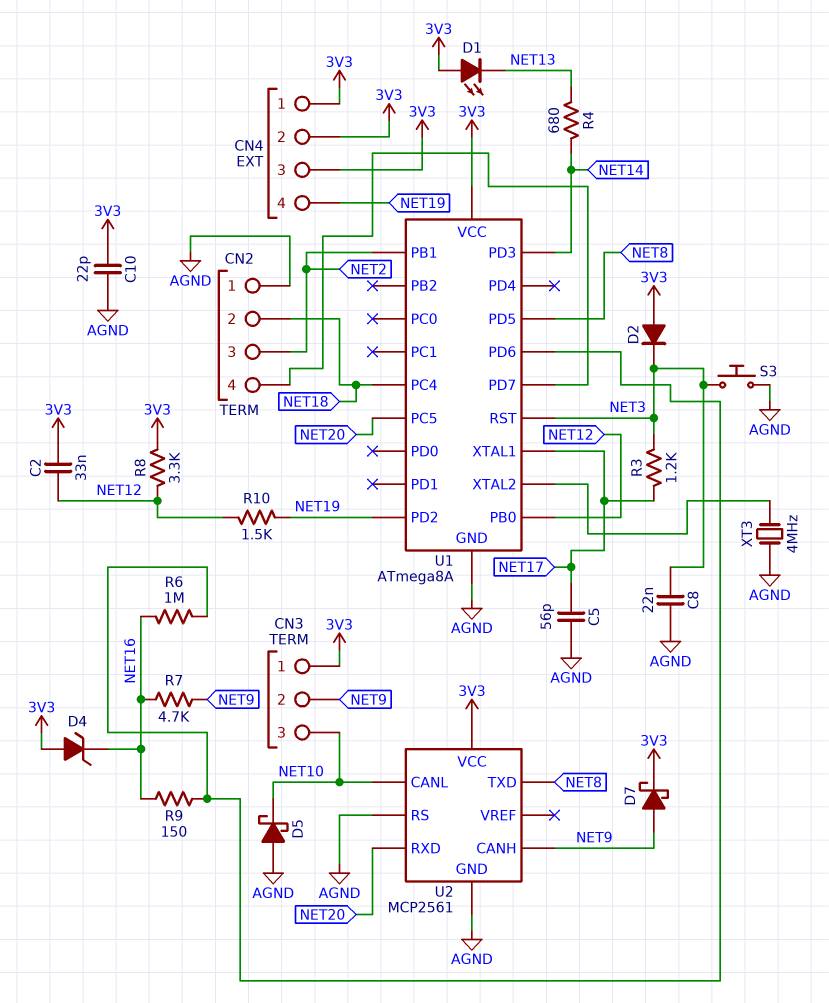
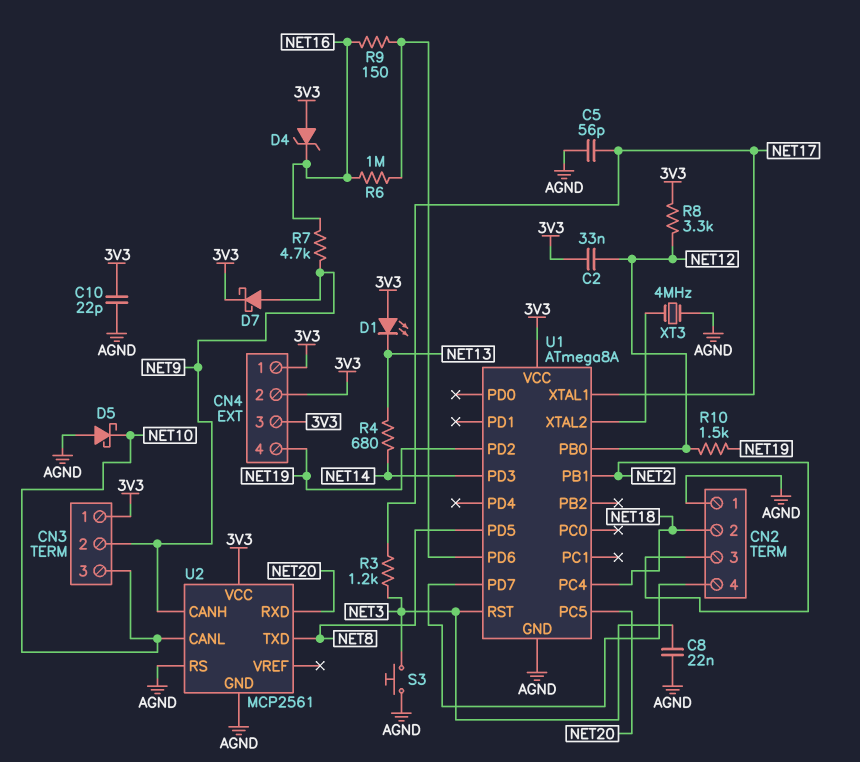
D2: diode (A 3V3, K NET3) -> none

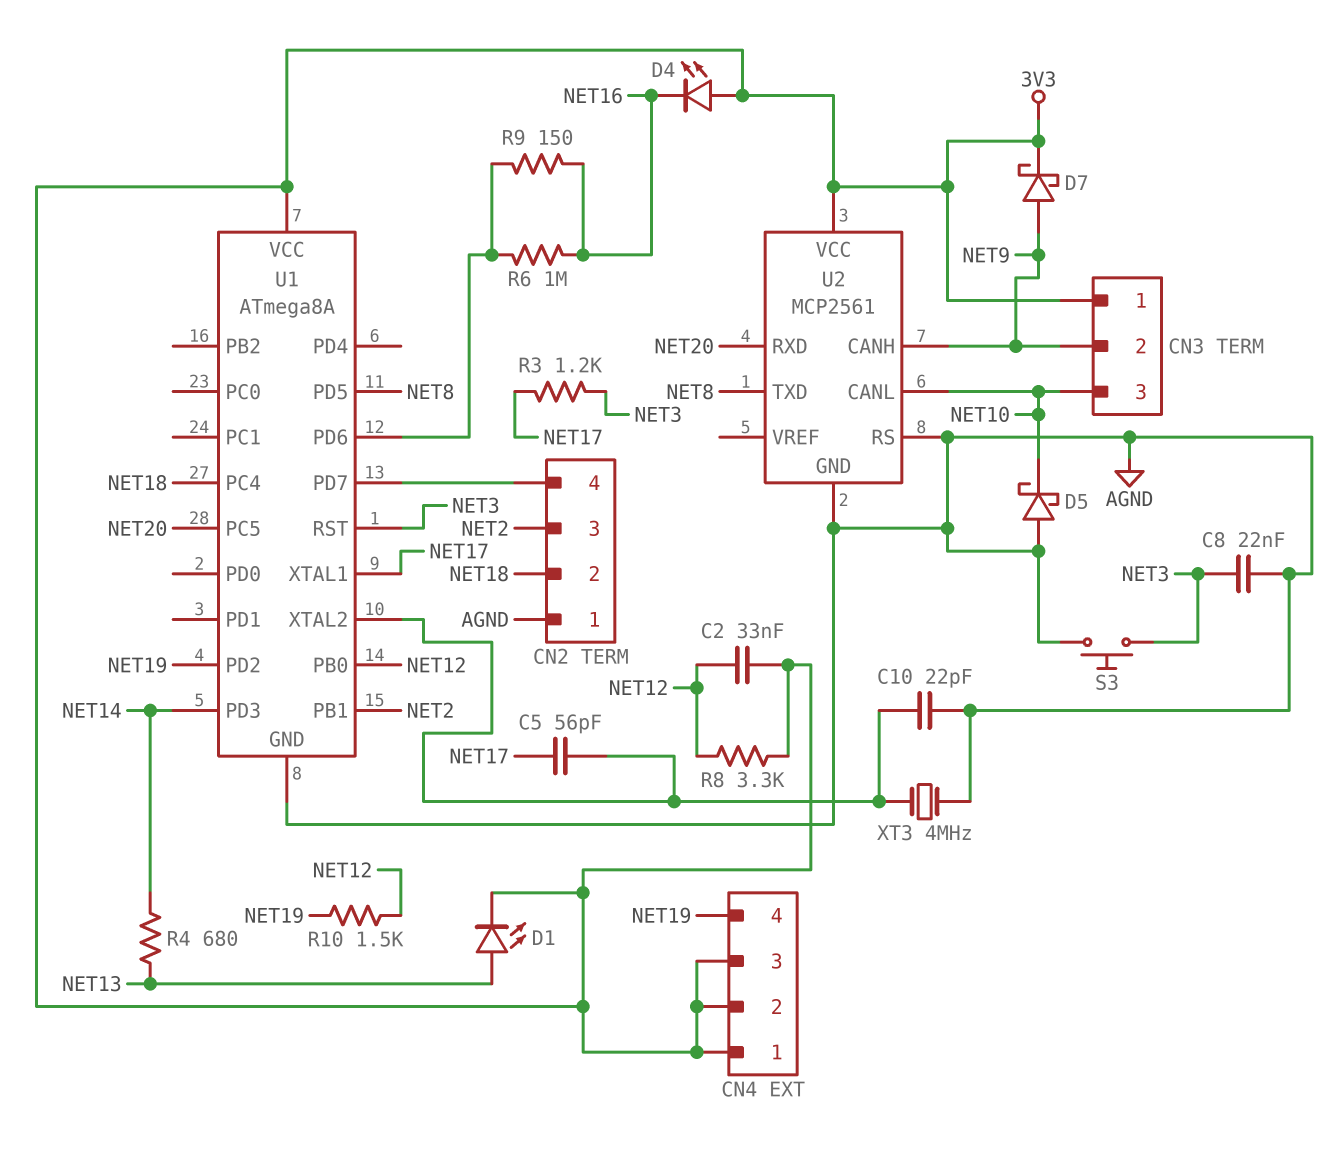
C5: 56pF (AGND, NET17) -> 56pF (NET17, U1/XTAL2)
C10: 22pF (3V3, AGND) -> 22pF (AGND, U1/XTAL2)
D1: LED (A 3V3, K NET13) -> LED (A NET13, K 3V3)
D4: zener (A 3V3, K NET16) -> LED (A 3V3, K NET16)
R7: 4.7k (NET9, NET16) -> none

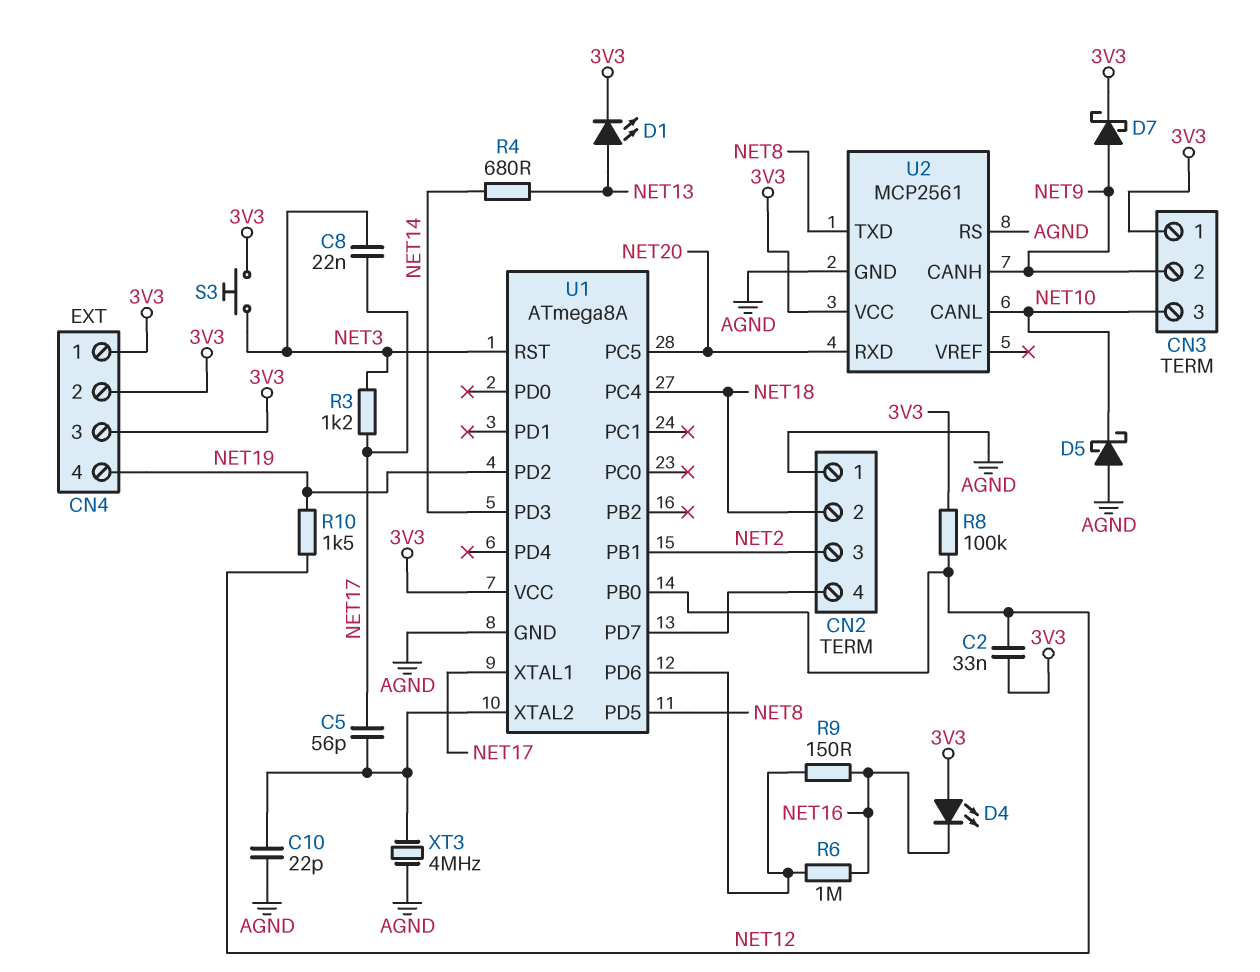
C8: 22nF (AGND, NET3) -> 22nF (NET3, NET17)
R8: 3.3k (3V3, NET12) -> 100k (3V3, NET12)
S3: button (AGND, NET3) -> button (3V3, NET3)

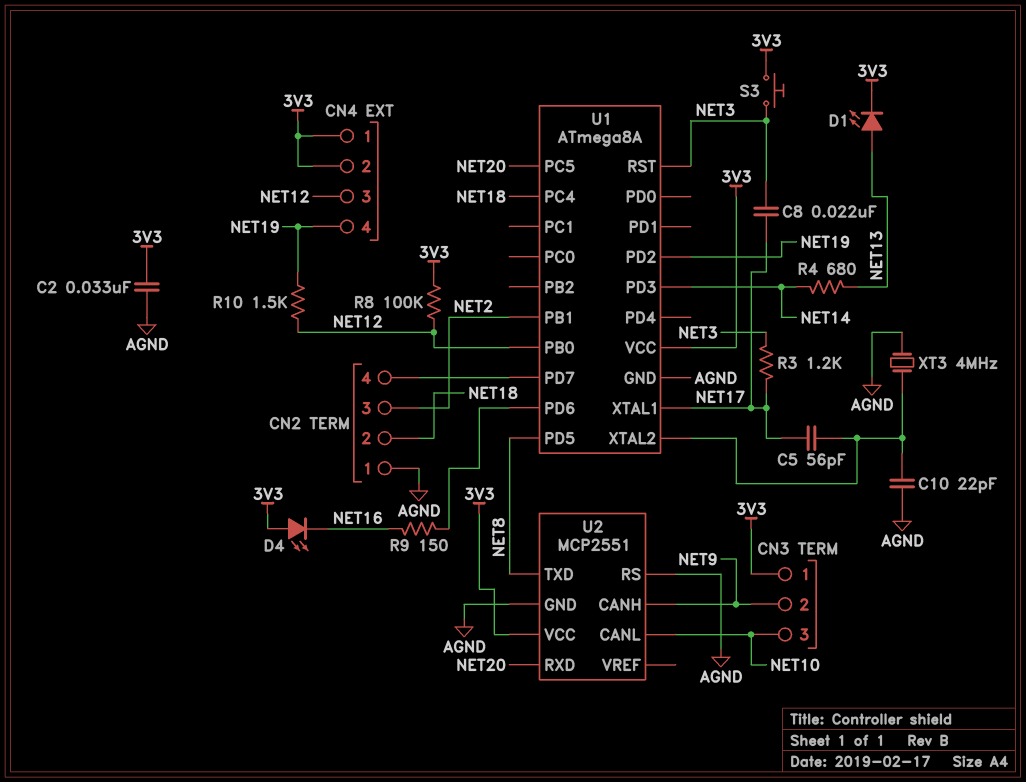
C2: 33nF (3V3, NET12) -> 33nF (3V3, AGND)
CN4 pin 3: 3V3 -> NET12
D5: schottky (A AGND, K NET10) -> none
D7: schottky (A NET9, K 3V3) -> none
R6: 1M (NET16, U1/PD6) -> none
U2: MCP2561 -> MCP2551

